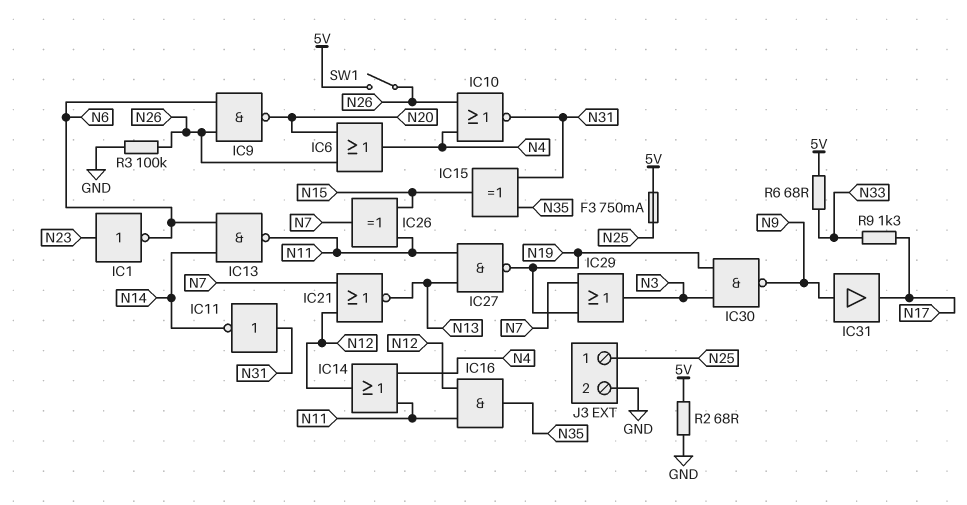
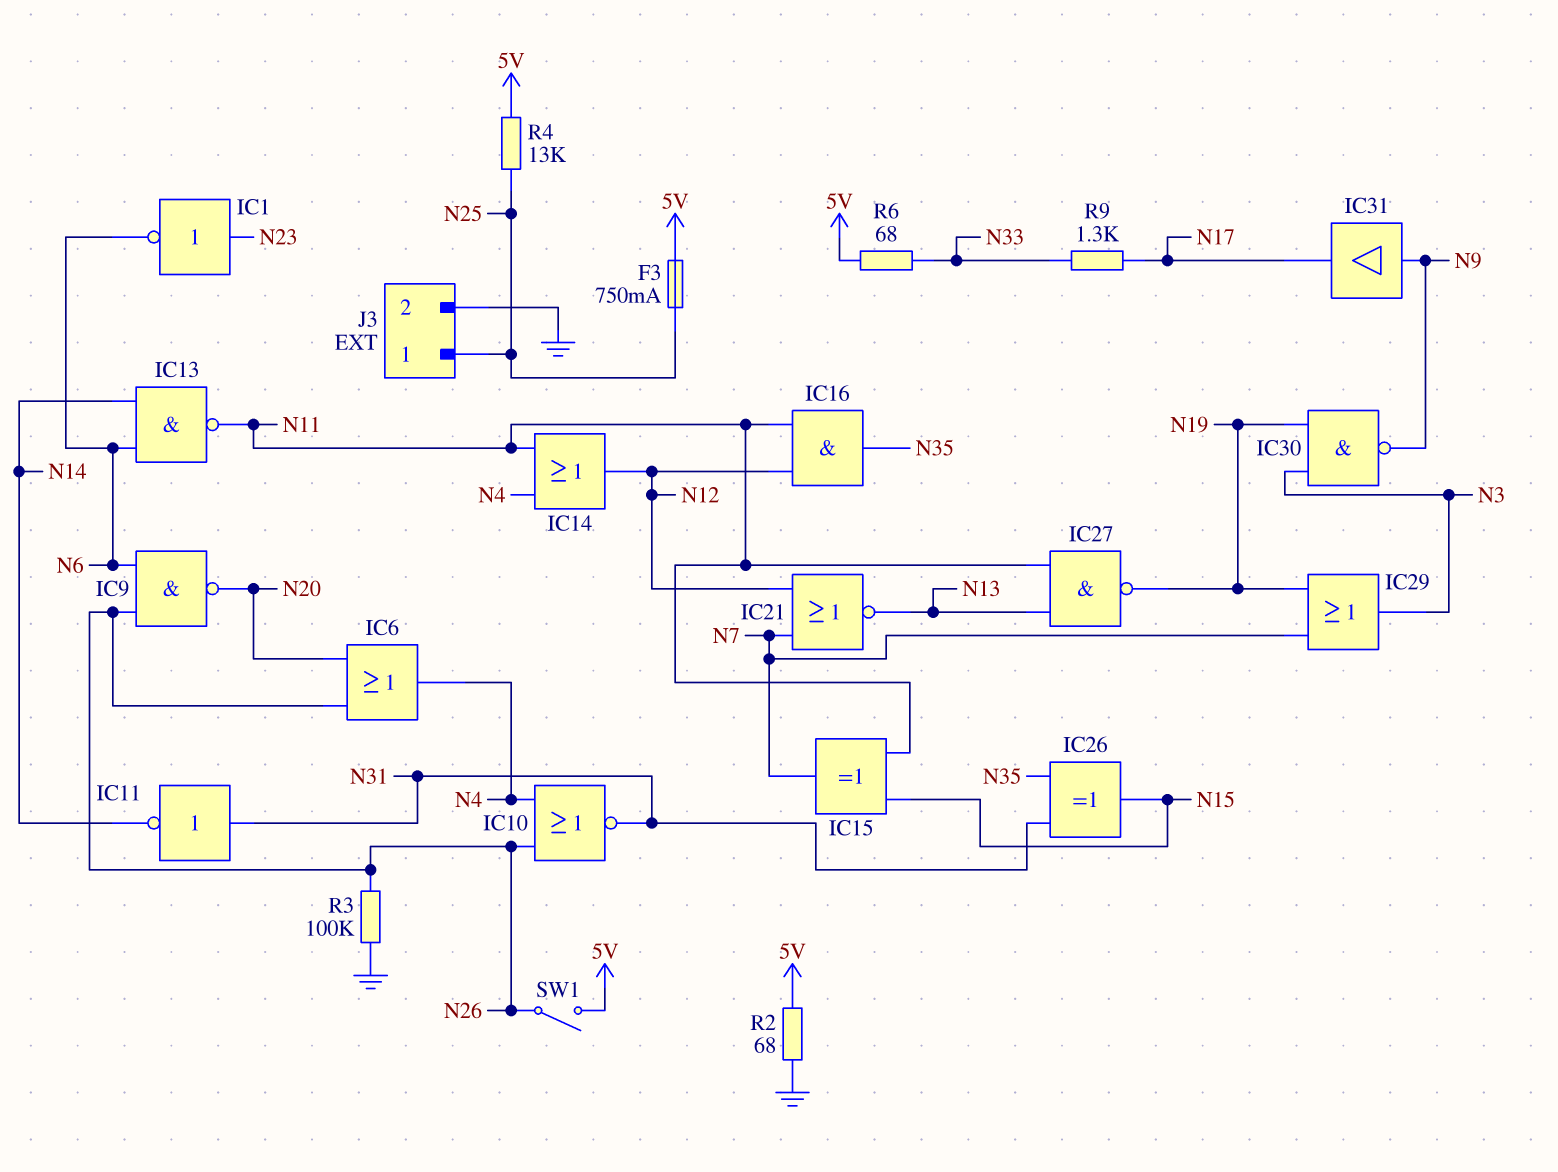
IC15: XOR (in N31, in N35, out N15) -> XOR (in N11, in N15, out N7)
IC26: XOR (in N11, in N15, out N7) -> XOR (in N31, in N35, out N15)
R4: none -> 13k (5V, N25)

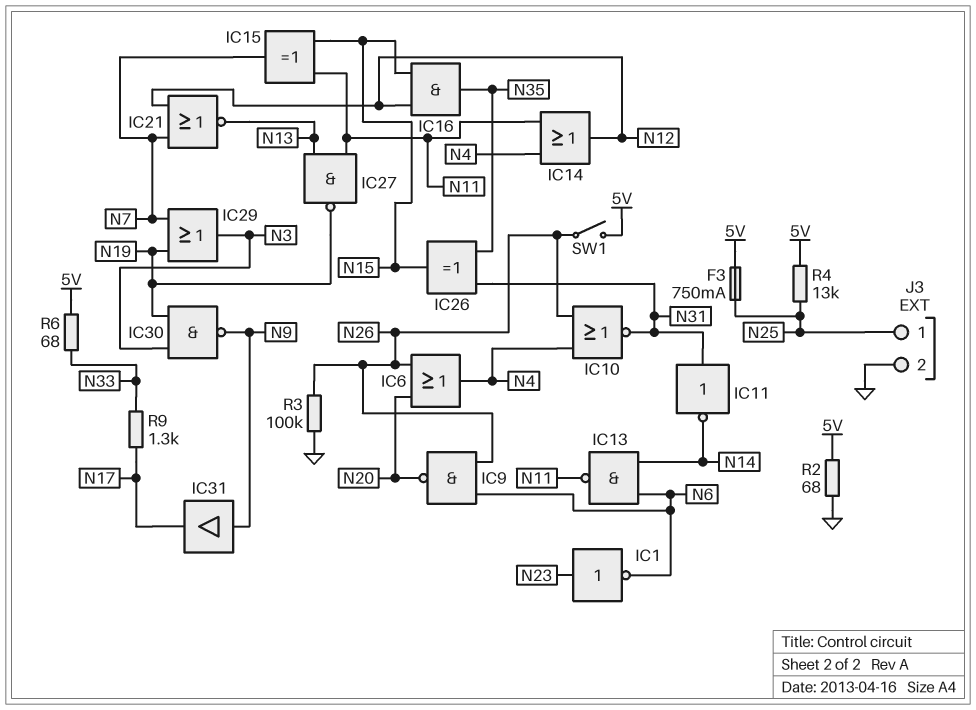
IC16: AND (in N11, in N12, out N35) -> AND (in N12, in N15, out N35)

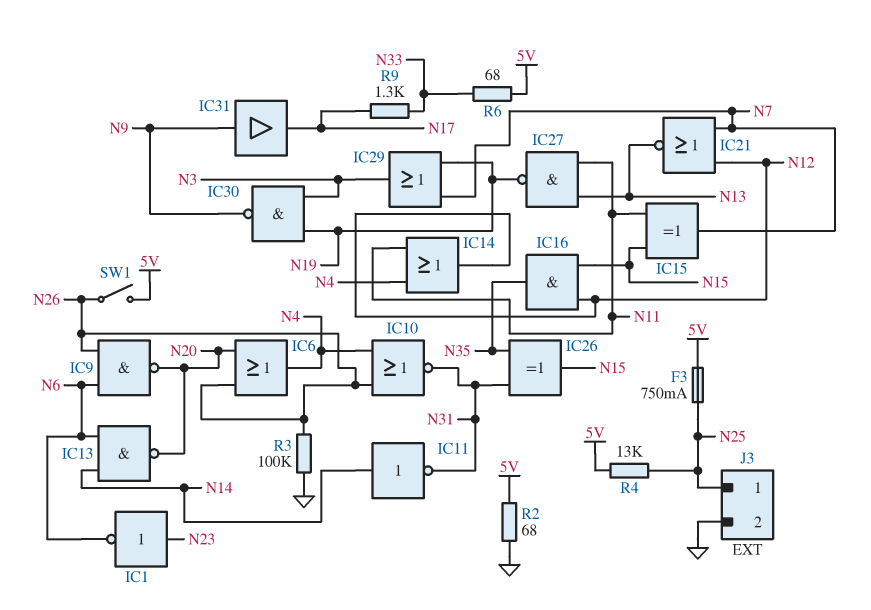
IC11: NOT (in N31, out N14) -> NOT (in N14, out N31)
IC13: NAND (in N6, in N14, out N11) -> NAND (in N6, in N14, out N20)

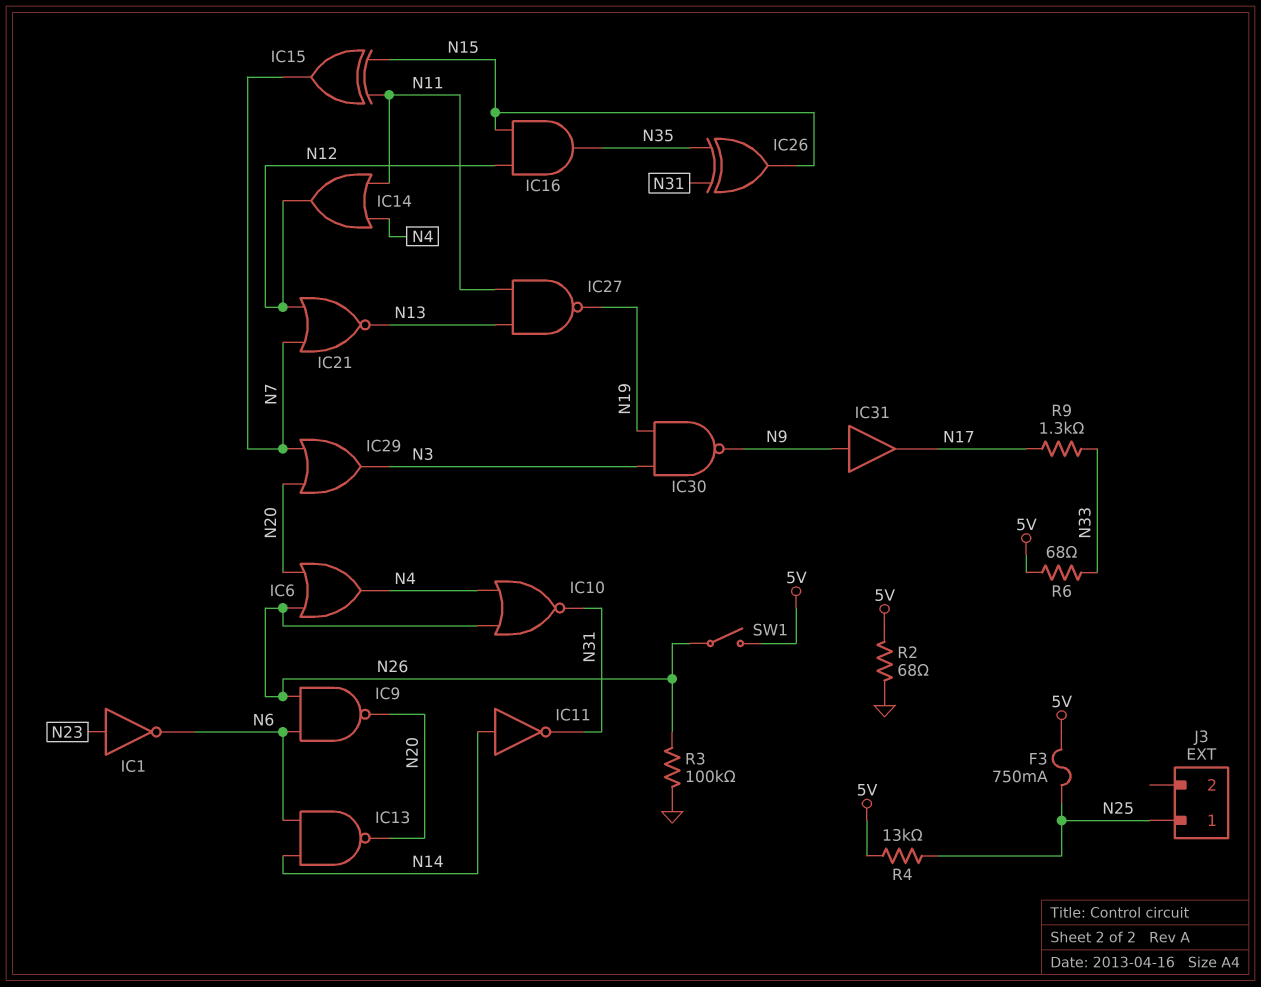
IC29: OR (in N7, in N19, out N3) -> OR (in N7, in N20, out N3)
J3 pin 2: GND -> none

